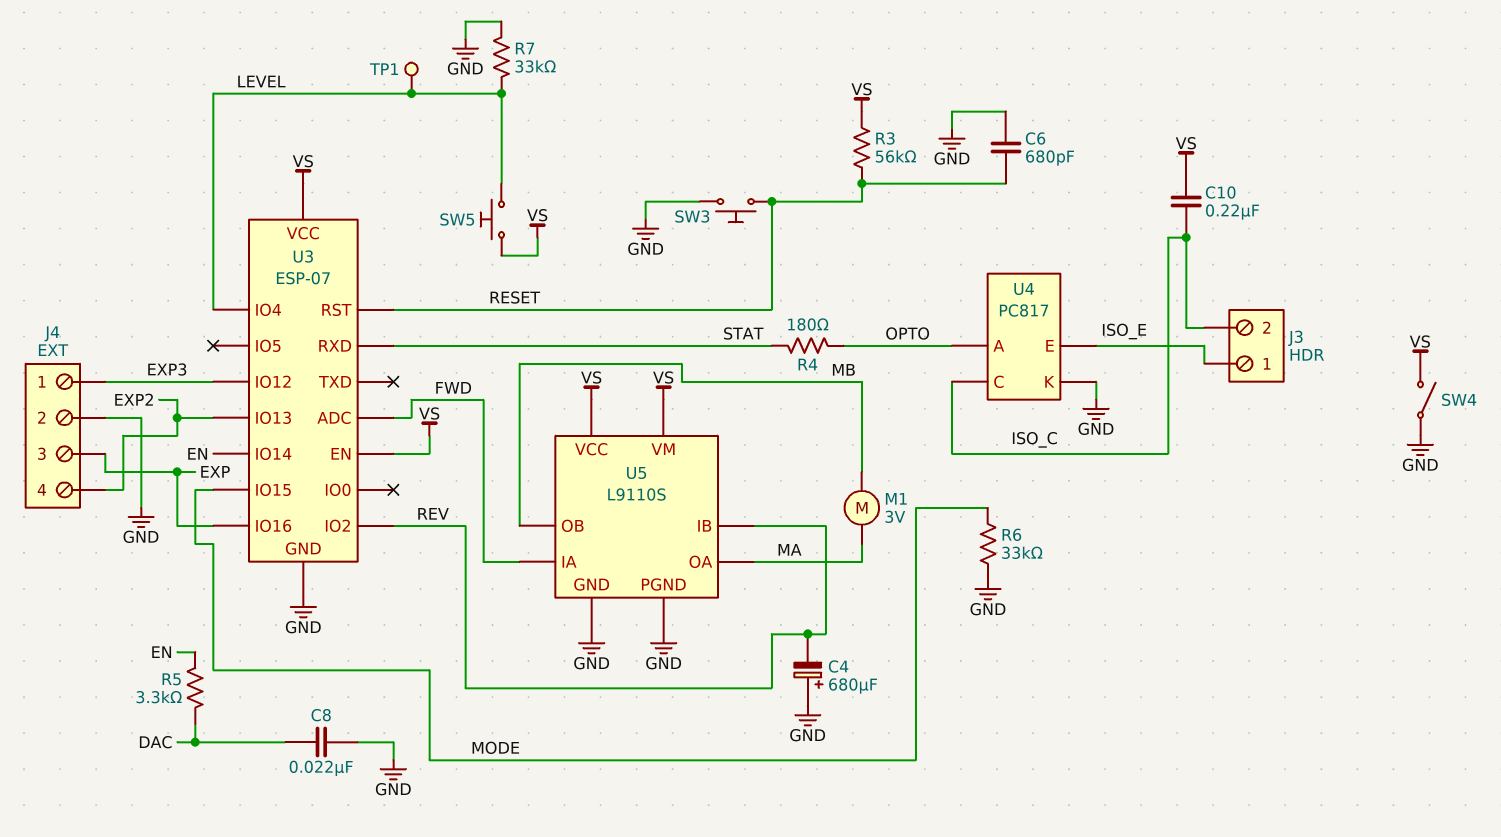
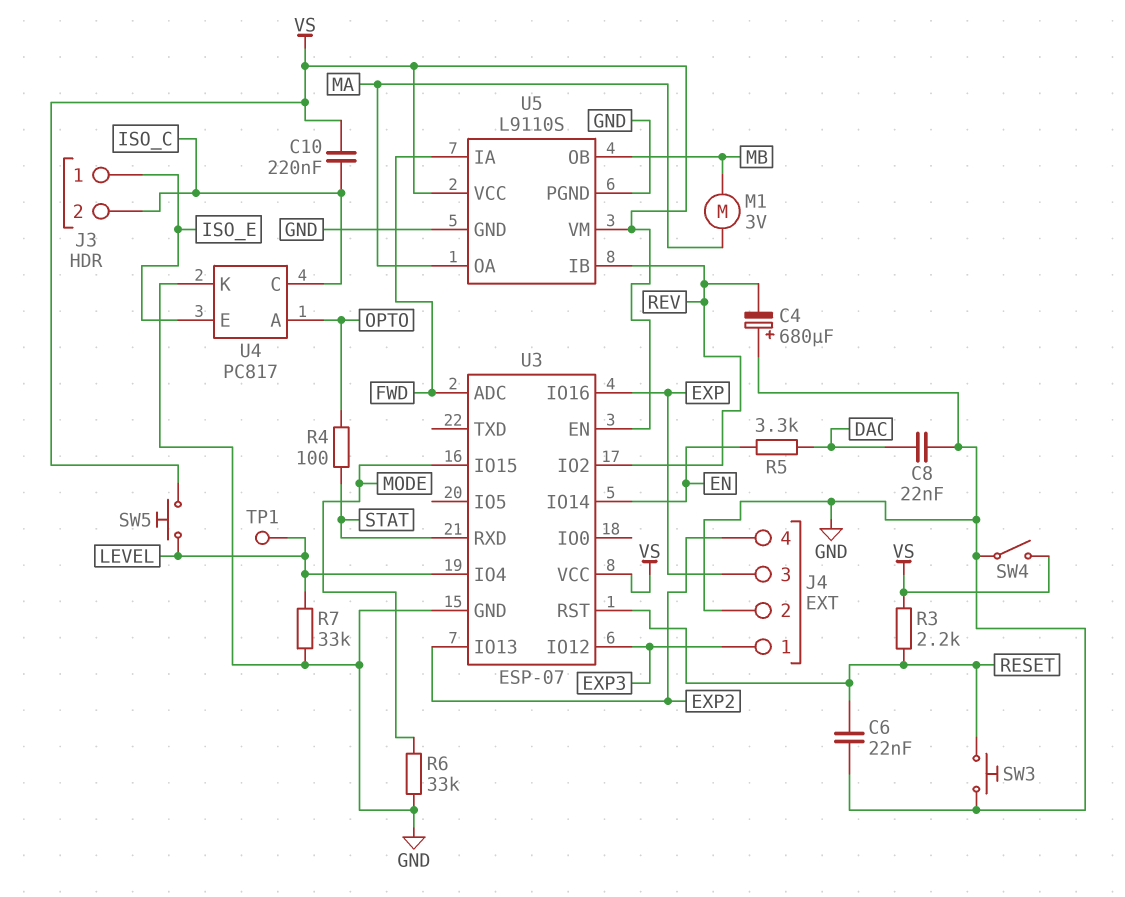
C6: 680pF (GND, RESET) -> 22nF (GND, RESET)
R3: 56k (RESET, VS) -> 2.2k (RESET, VS)
R4: 180 (OPTO, STAT) -> 100 (OPTO, STAT)

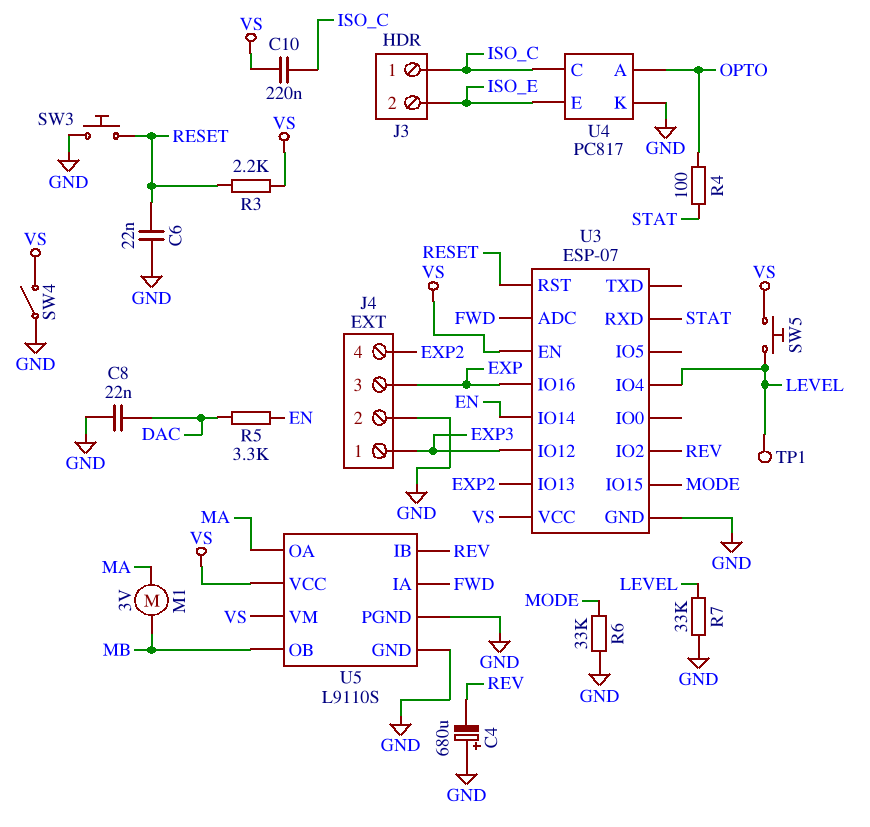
J3 pin 1: ISO_E -> ISO_C
J3 pin 2: ISO_C -> ISO_E

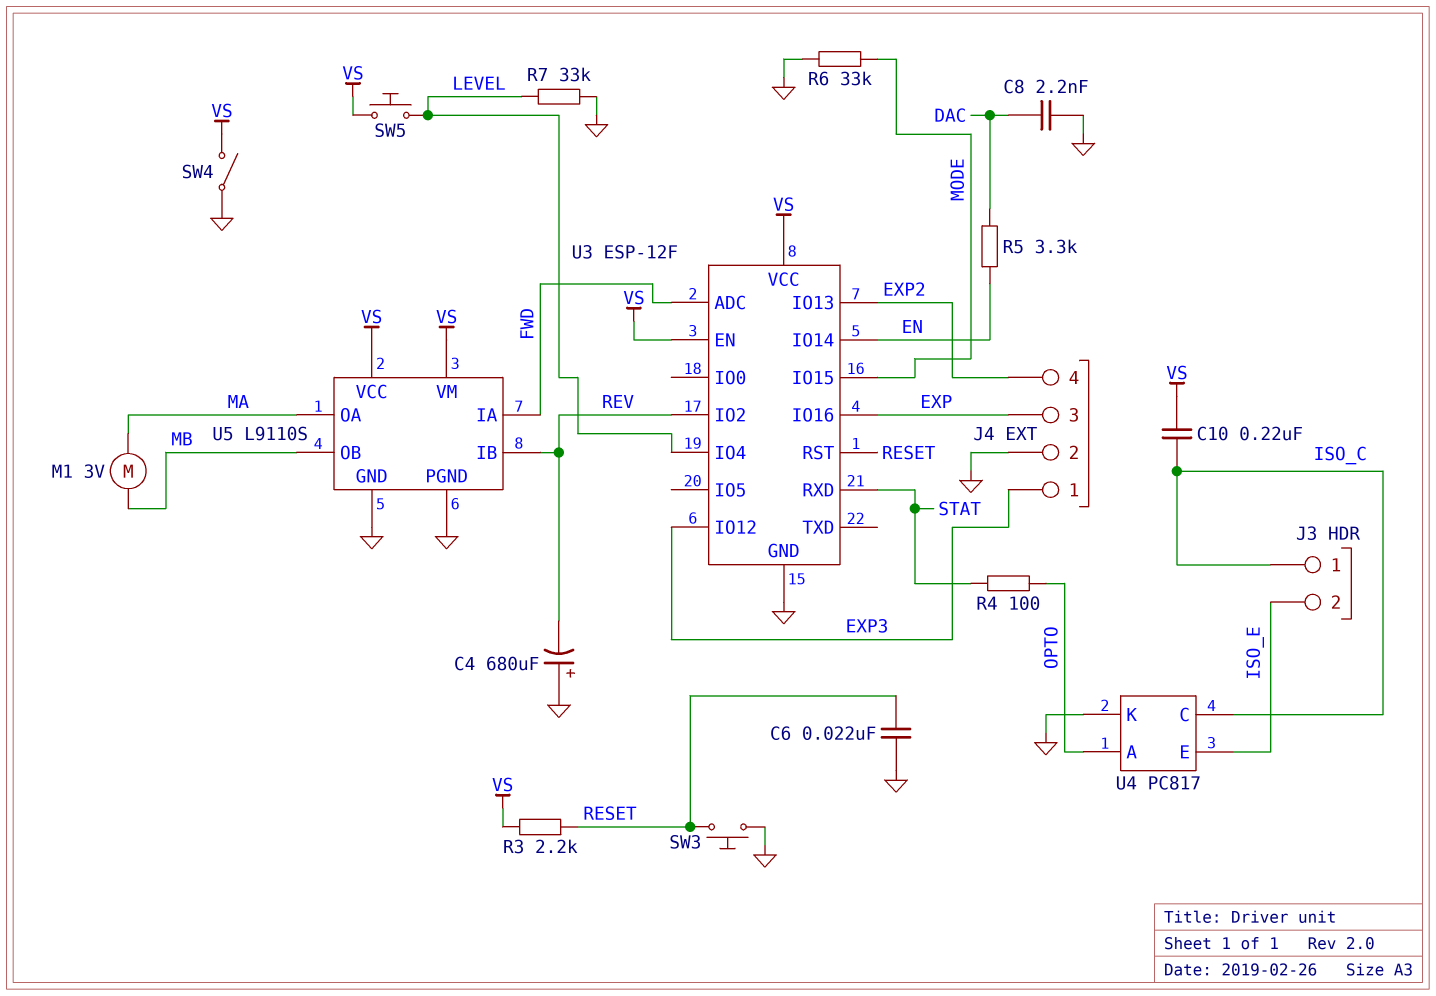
C8: 22nF (DAC, GND) -> 2.2nF (DAC, GND)
TP1: test point (LEVEL) -> none
U3: ESP-07 -> ESP-12F

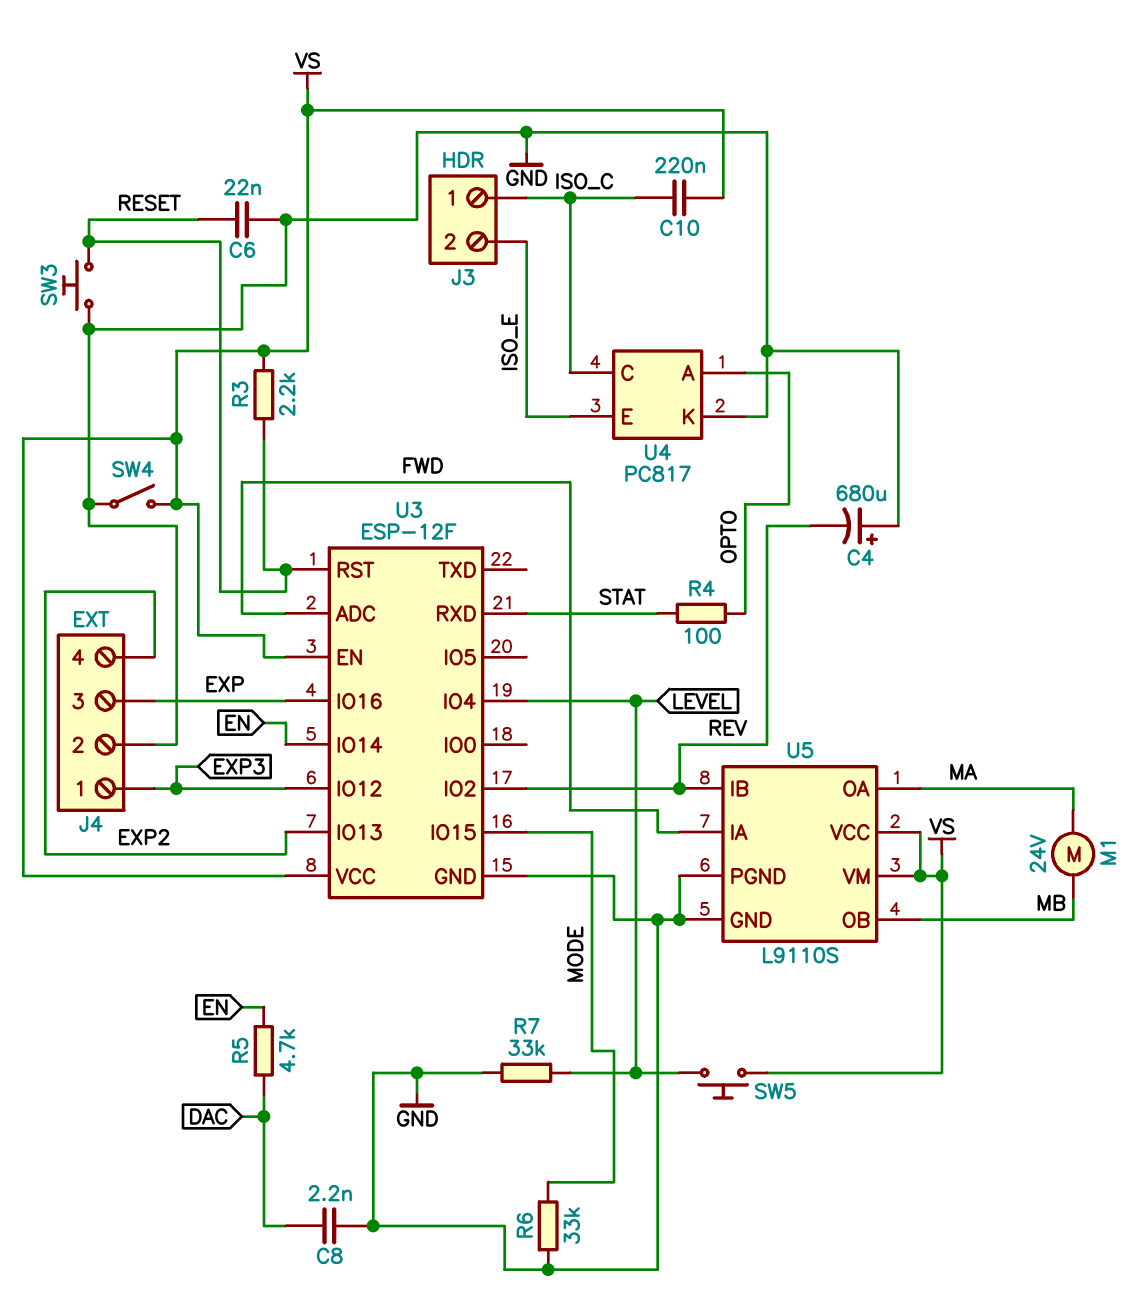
M1: motor 3V (MA, MB) -> motor 24V (MA, MB)
R5: 3.3k (DAC, EN) -> 4.7k (DAC, EN)

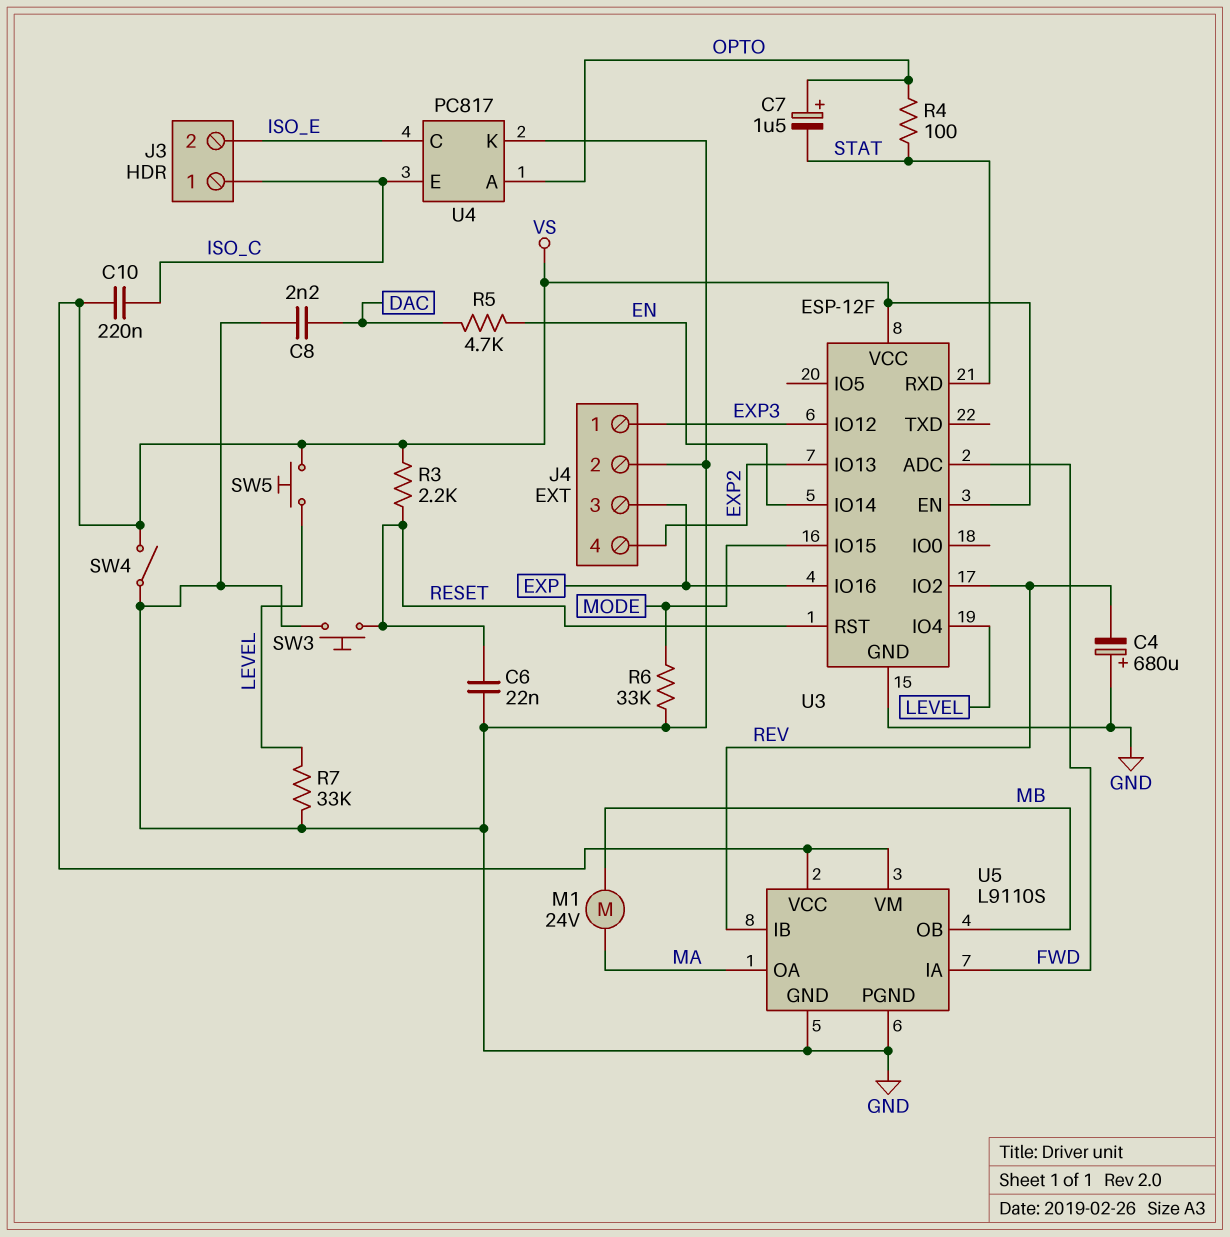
C7: none -> 1.5uF (plus OPTO, minus STAT)
U4 pin C: ISO_C -> ISO_E
U4 pin E: ISO_E -> ISO_C

